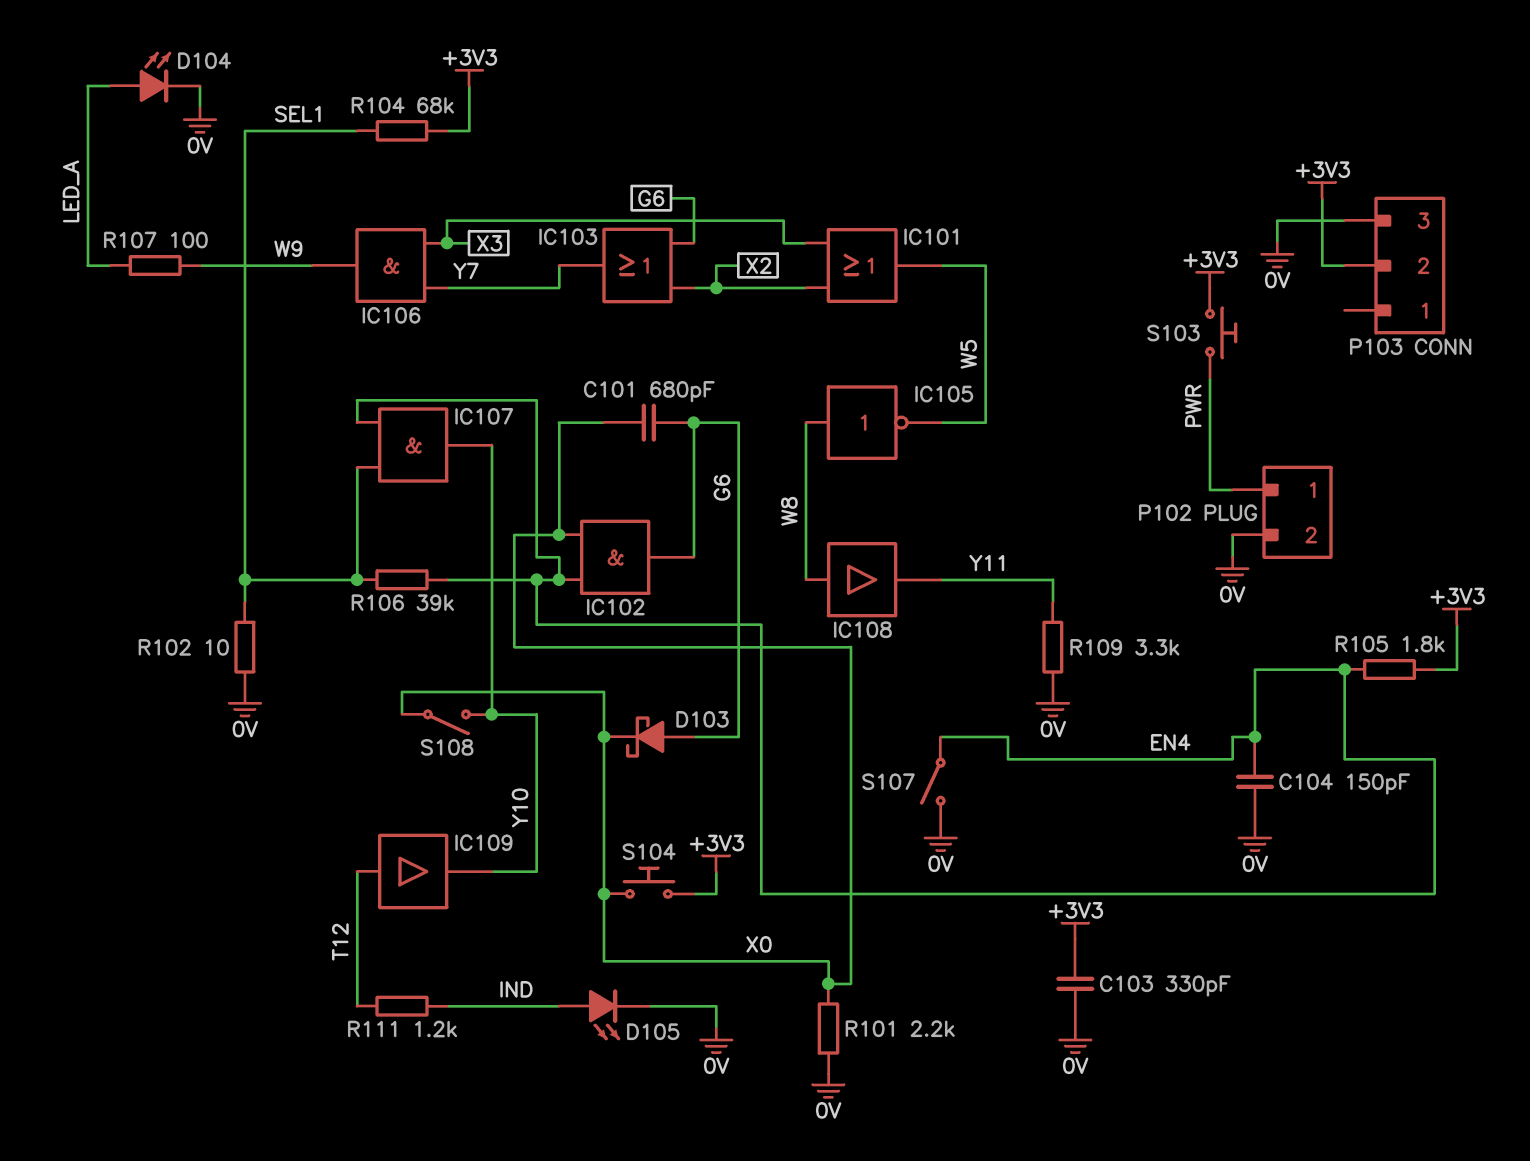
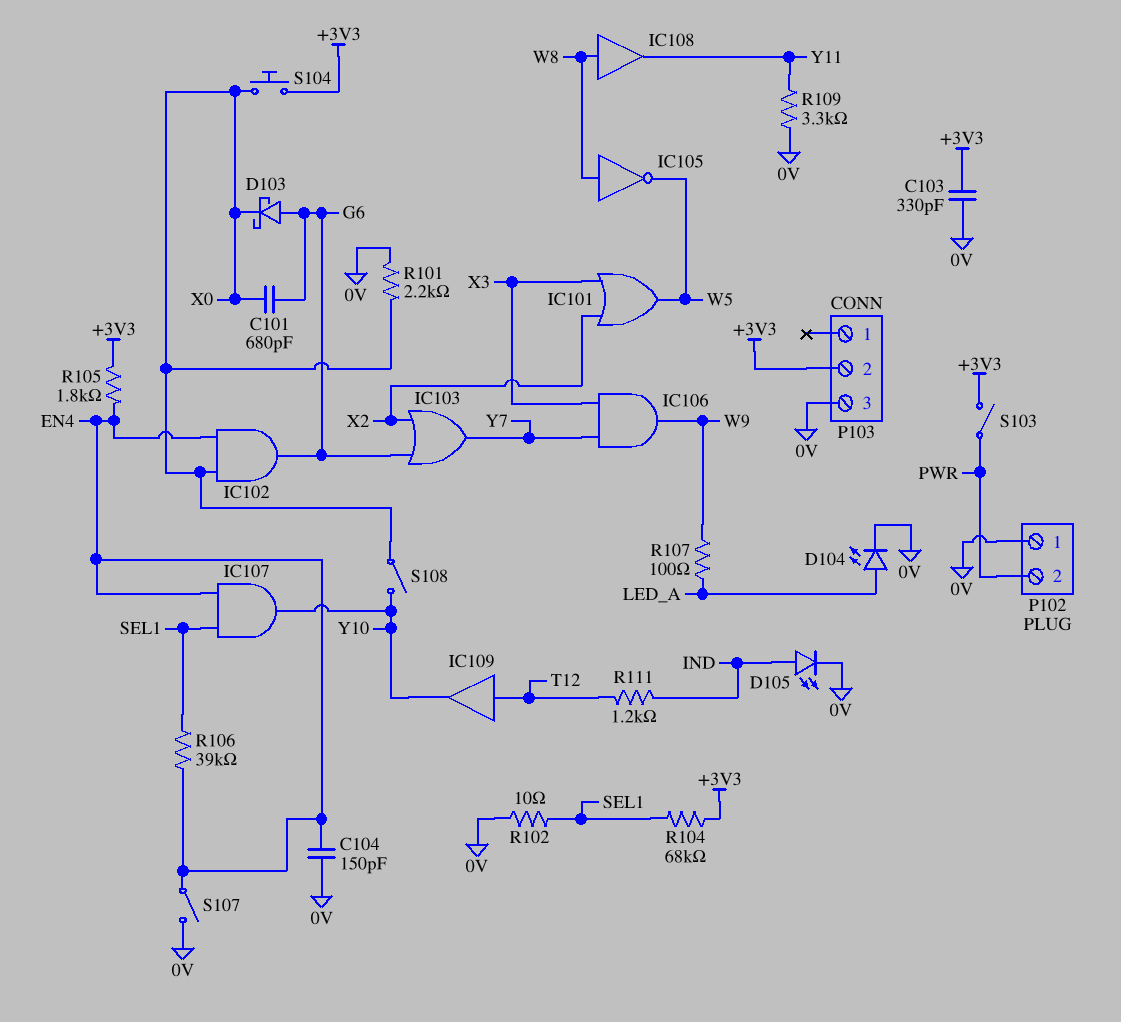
P102 pin 1: PWR -> 0V
P102 pin 2: 0V -> PWR
S103: button (+3V3, PWR) -> switch (+3V3, PWR)

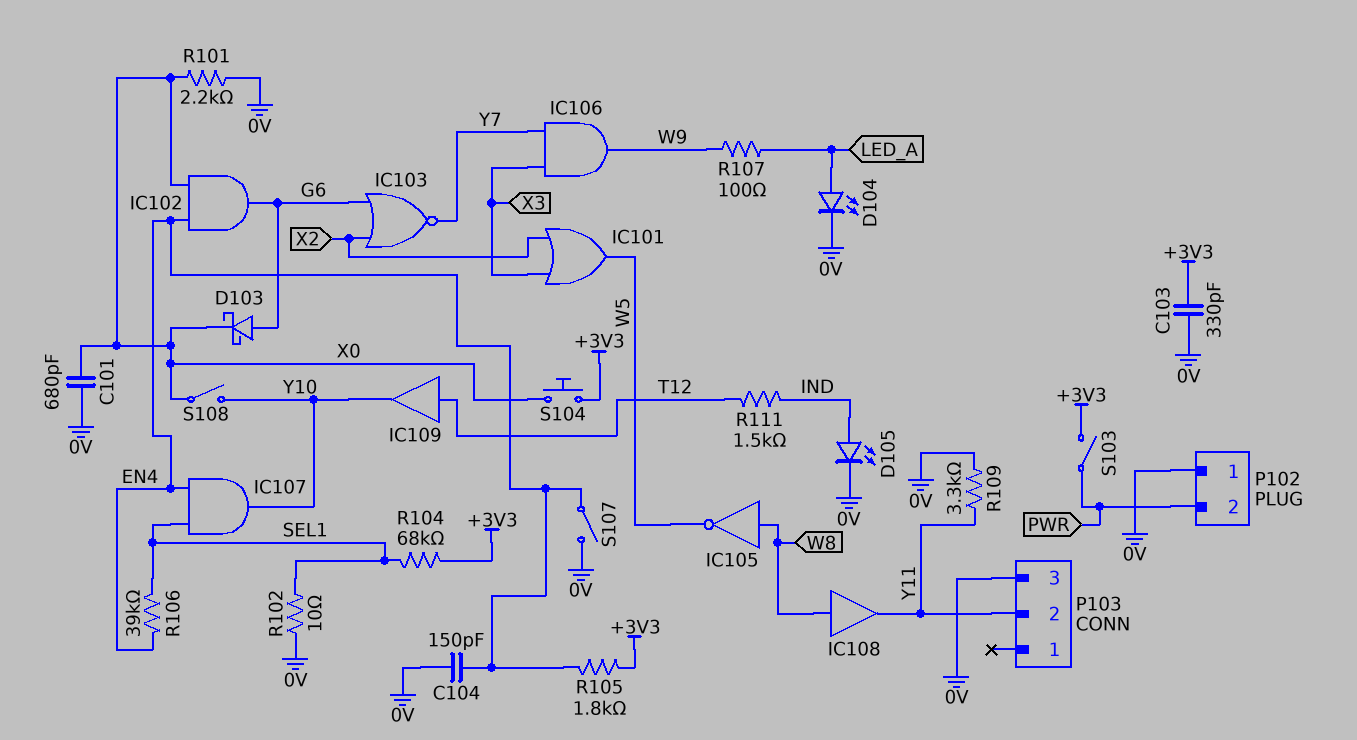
C101: 680pF (G6, X0) -> 680pF (0V, X0)
IC103: OR (in G6, in X2, out Y7) -> NOR (in G6, in X2, out Y7)
P103 pin 2: +3V3 -> Y11
R111: 1.2k (IND, T12) -> 1.5k (IND, T12)

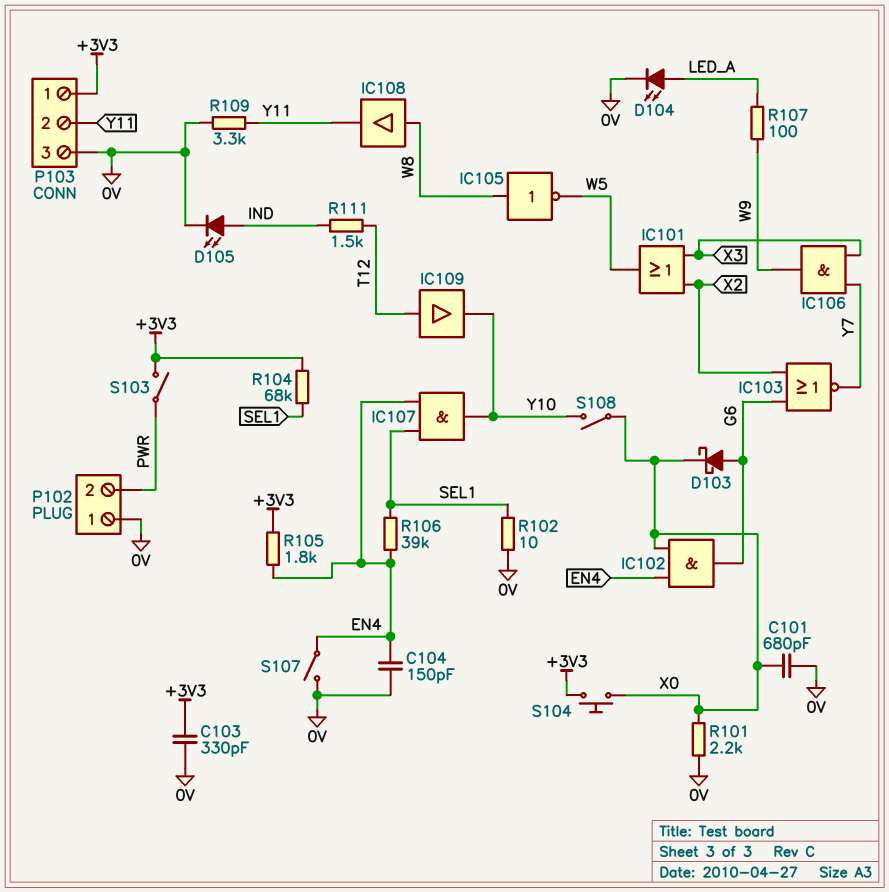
P103 pin 1: none -> +3V3

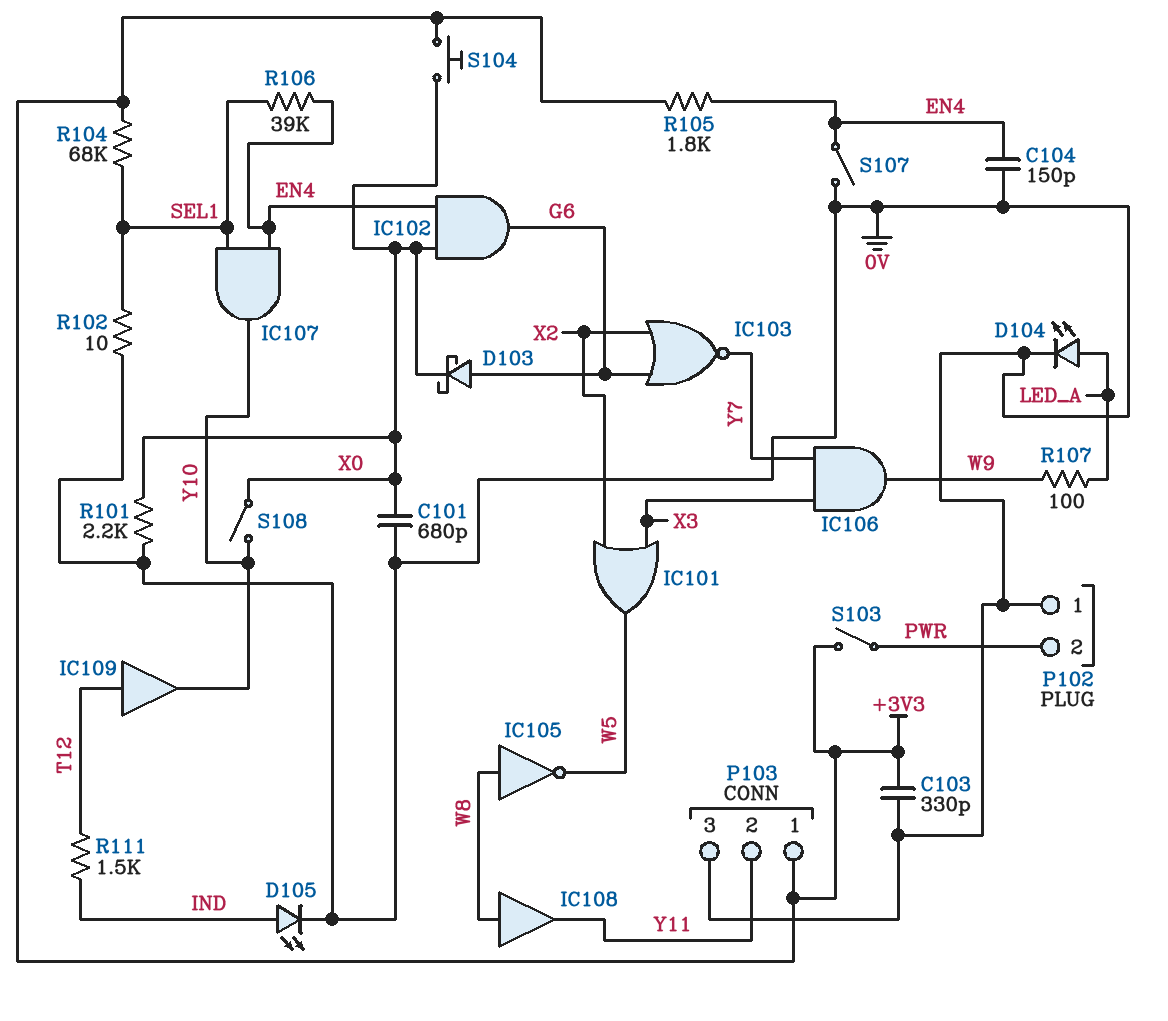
R109: 3.3k (0V, Y11) -> none

